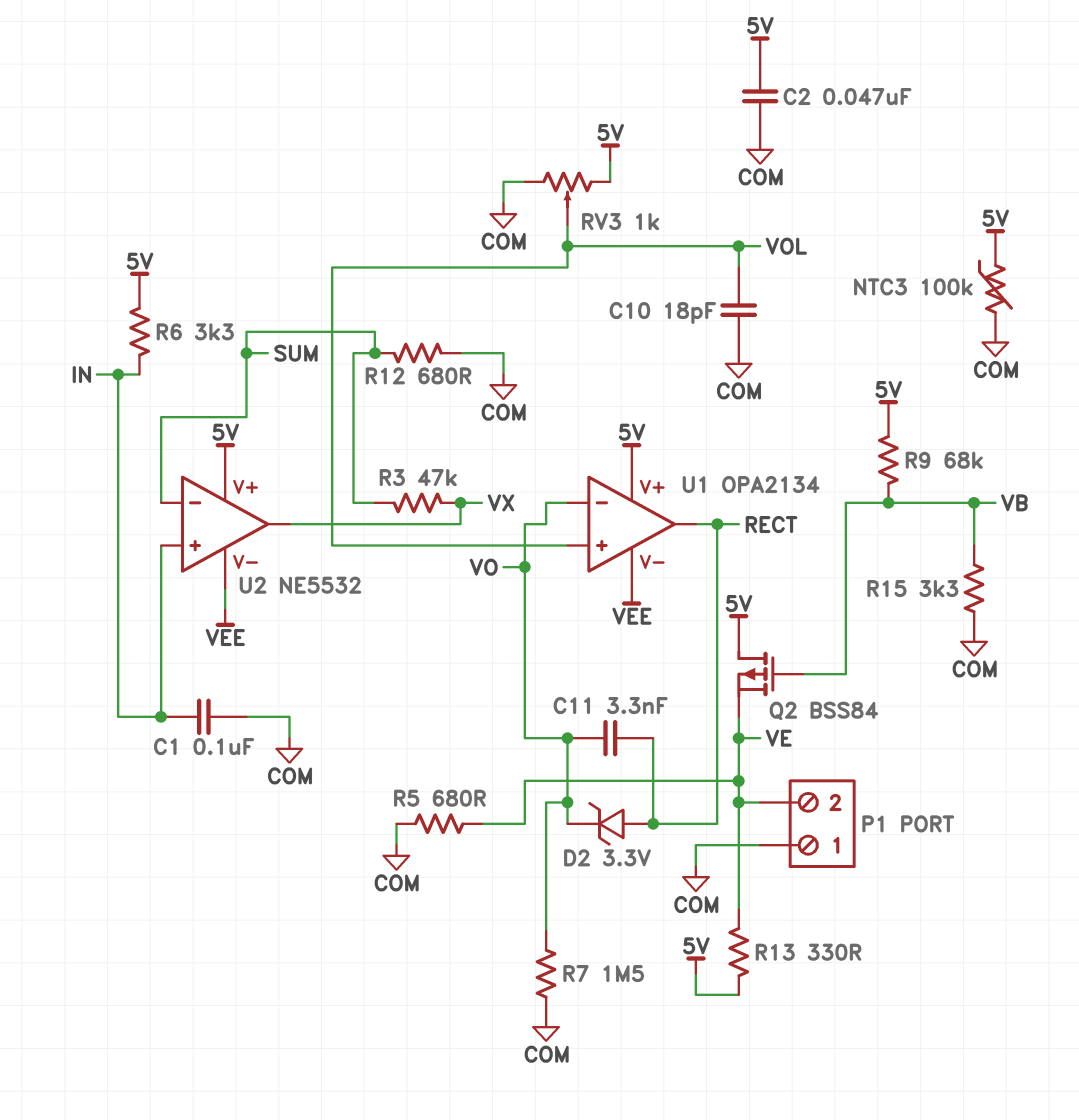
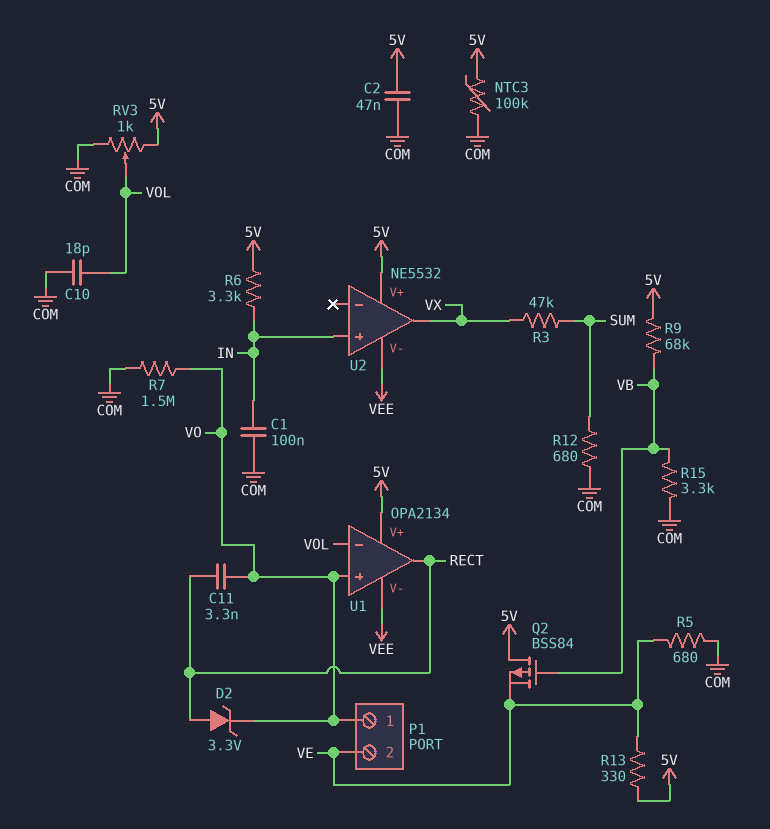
P1 pin 1: COM -> VO
U1 pin in+: VOL -> VO
U1 pin in-: VO -> VOL
U2 pin in-: SUM -> none

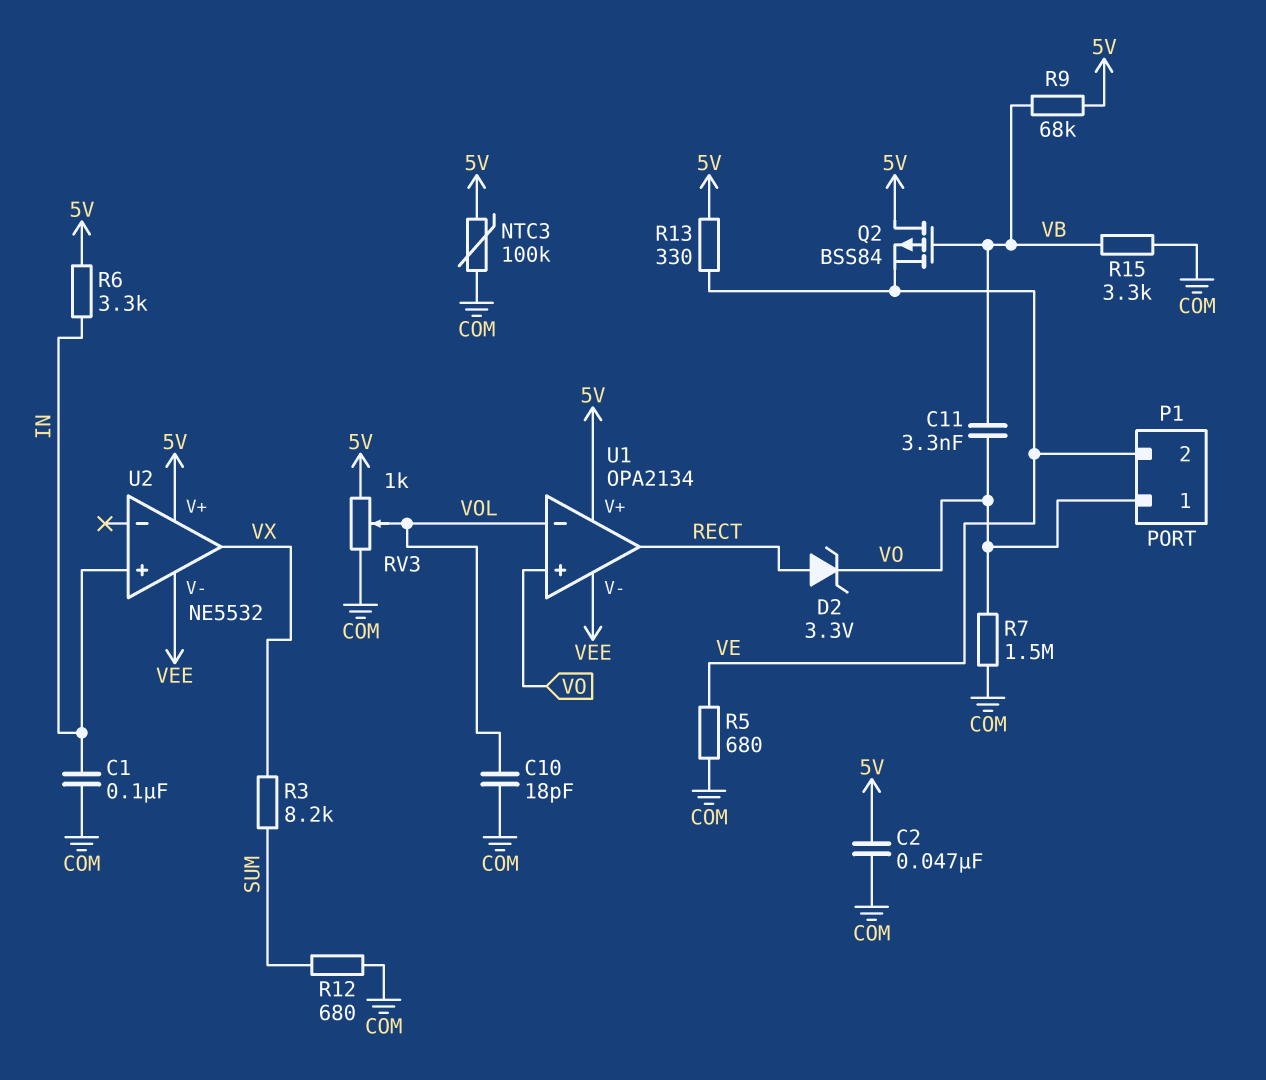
C11: 3.3nF (RECT, VO) -> 3.3nF (VB, VO)
R3: 47k (SUM, VX) -> 8.2k (SUM, VX)

